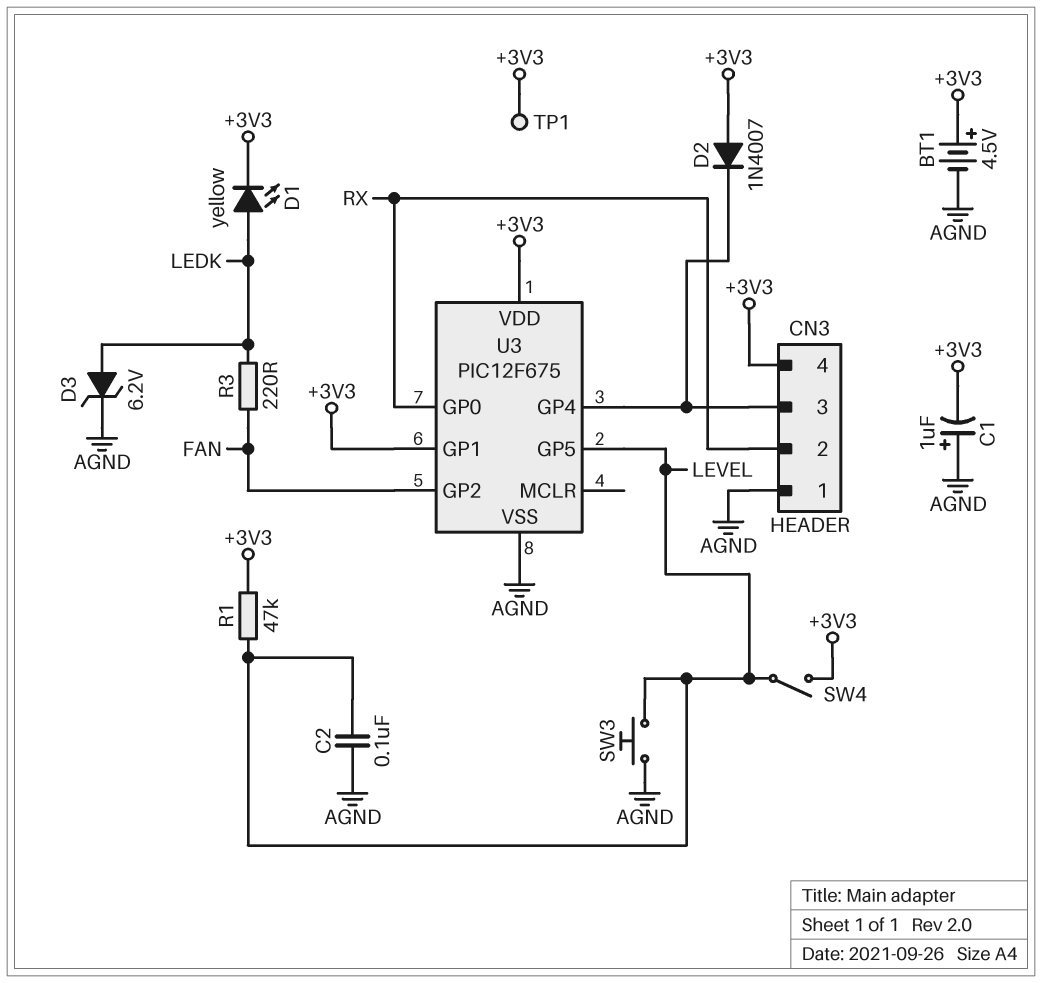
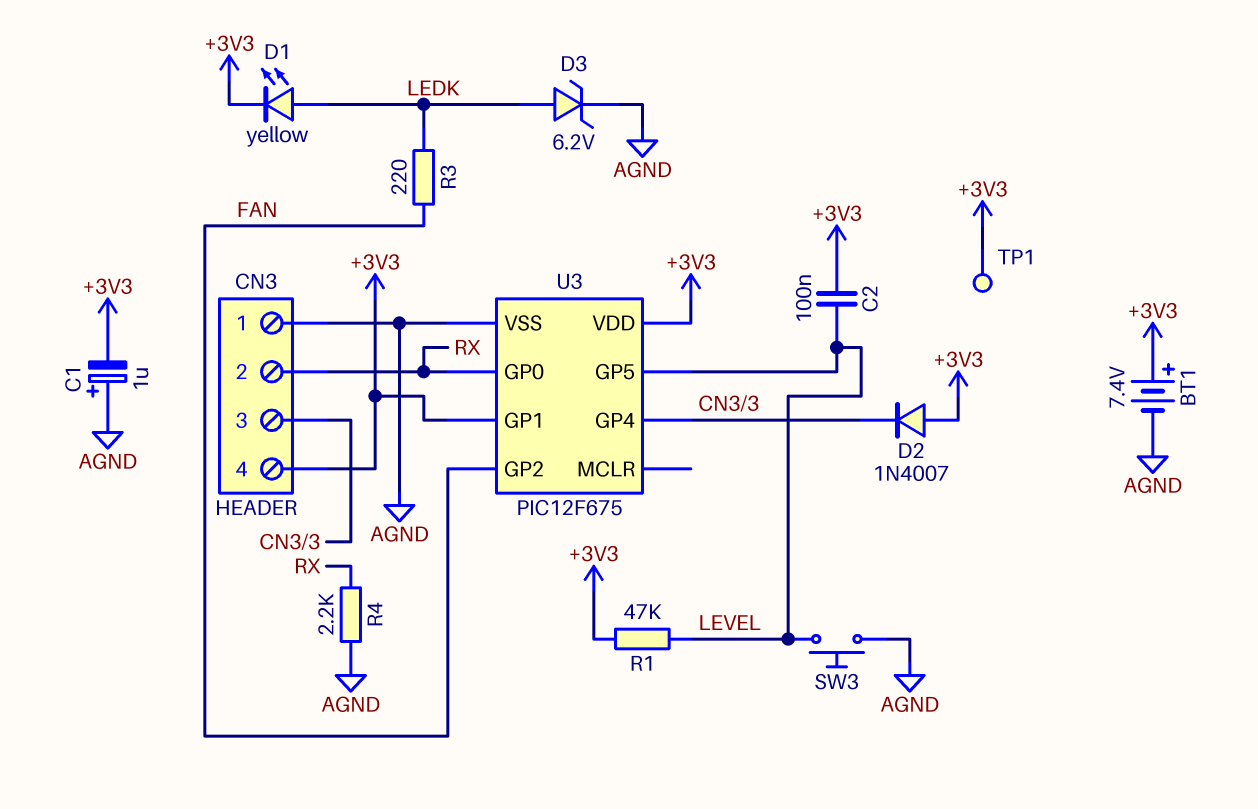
BT1: 4.5V (plus +3V3, minus AGND) -> 7.4V (plus +3V3, minus AGND)
C2: 100nF (AGND, LEVEL) -> 100nF (+3V3, LEVEL)
R4: none -> 2.2k (AGND, RX)
SW4: switch (+3V3, LEVEL) -> none

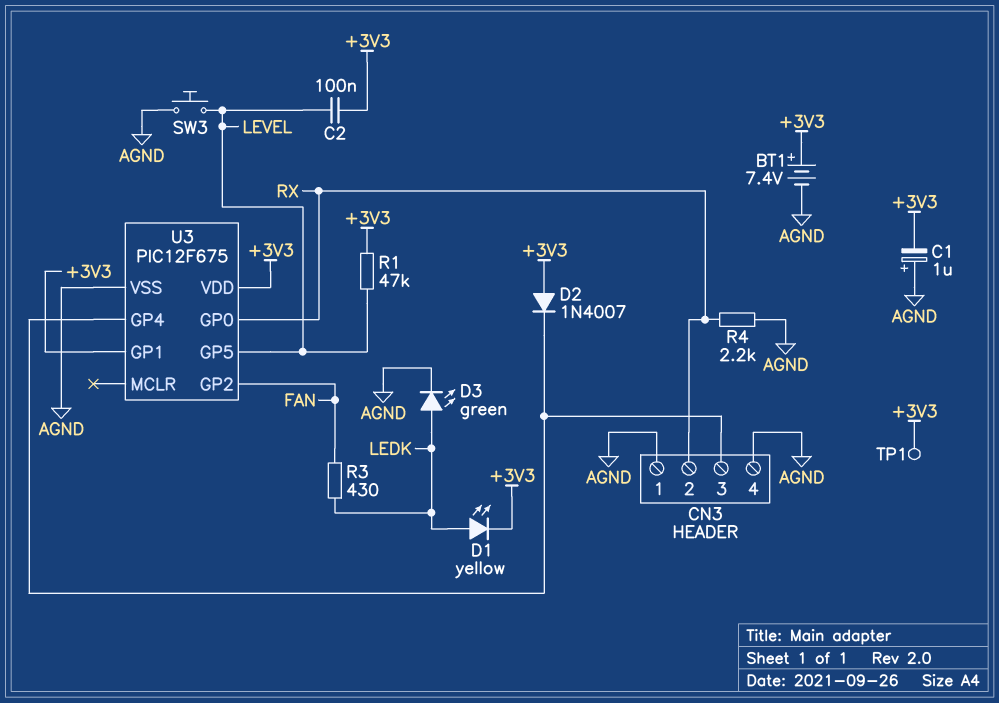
CN3 pin 4: +3V3 -> AGND
D3: zener 6.2V (A LEDK, K AGND) -> LED green (A LEDK, K AGND)
R3: 220 (FAN, LEDK) -> 430 (FAN, LEDK)

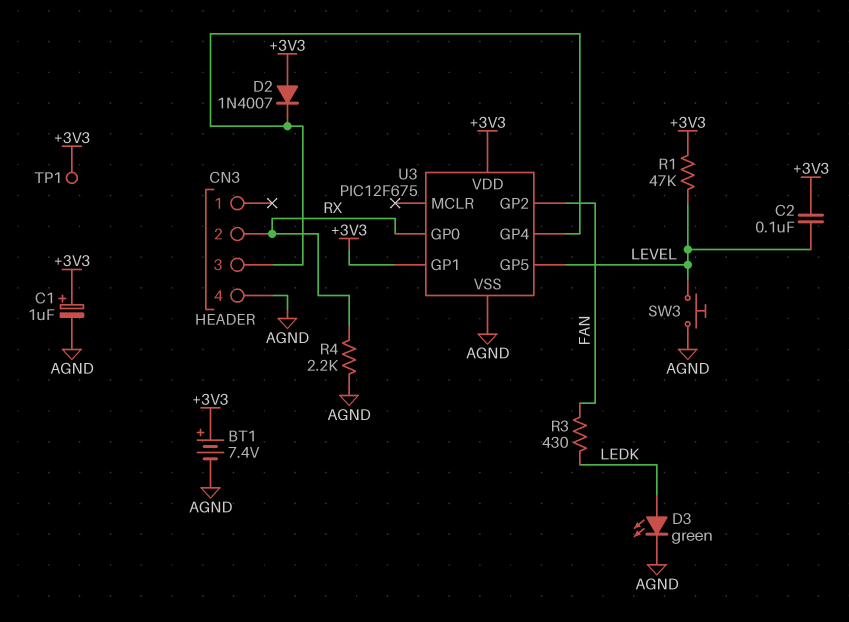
C1: 1uF (plus AGND, minus +3V3) -> 1uF (plus +3V3, minus AGND)
CN3 pin 1: AGND -> none
D1: LED yellow (A LEDK, K +3V3) -> none

